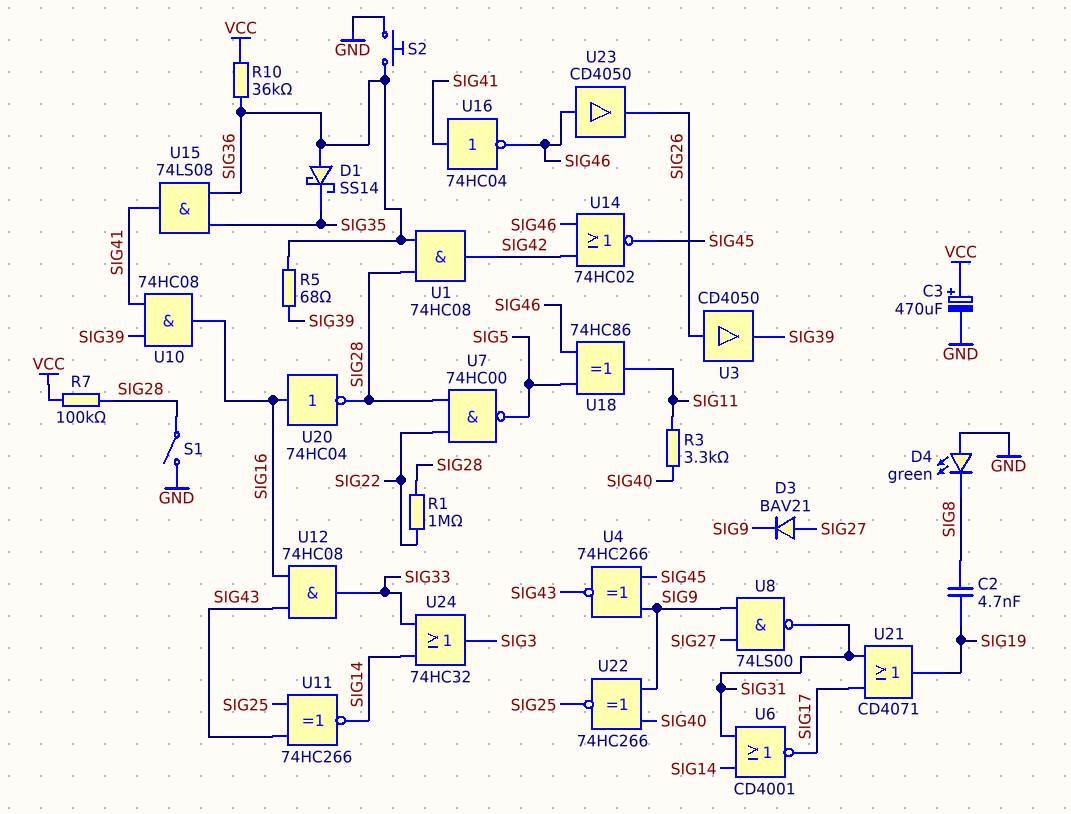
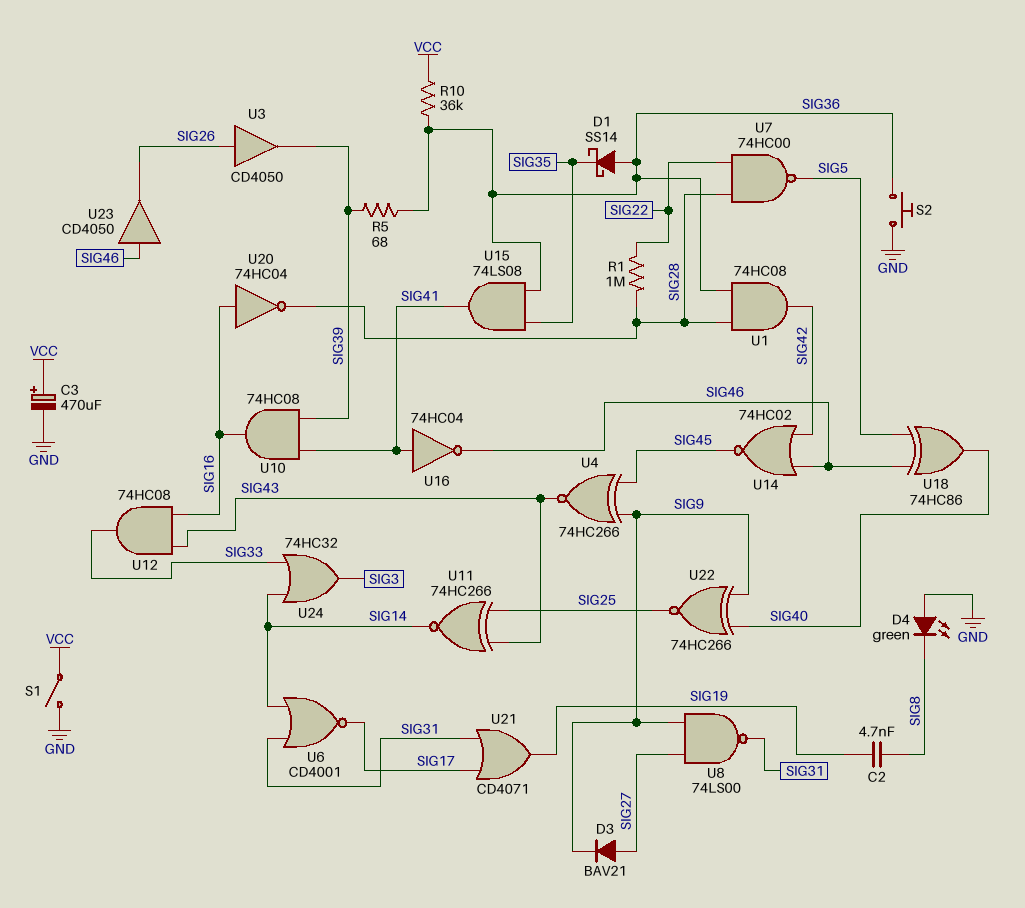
R3: 3.3k (SIG11, SIG40) -> none
R7: 100k (SIG28, VCC) -> none
S1: switch (GND, SIG28) -> switch (GND, VCC)
U18: XOR 74HC86 (in SIG5, in SIG46, out SIG11) -> XOR 74HC86 (in SIG5, in SIG46, out SIG40)

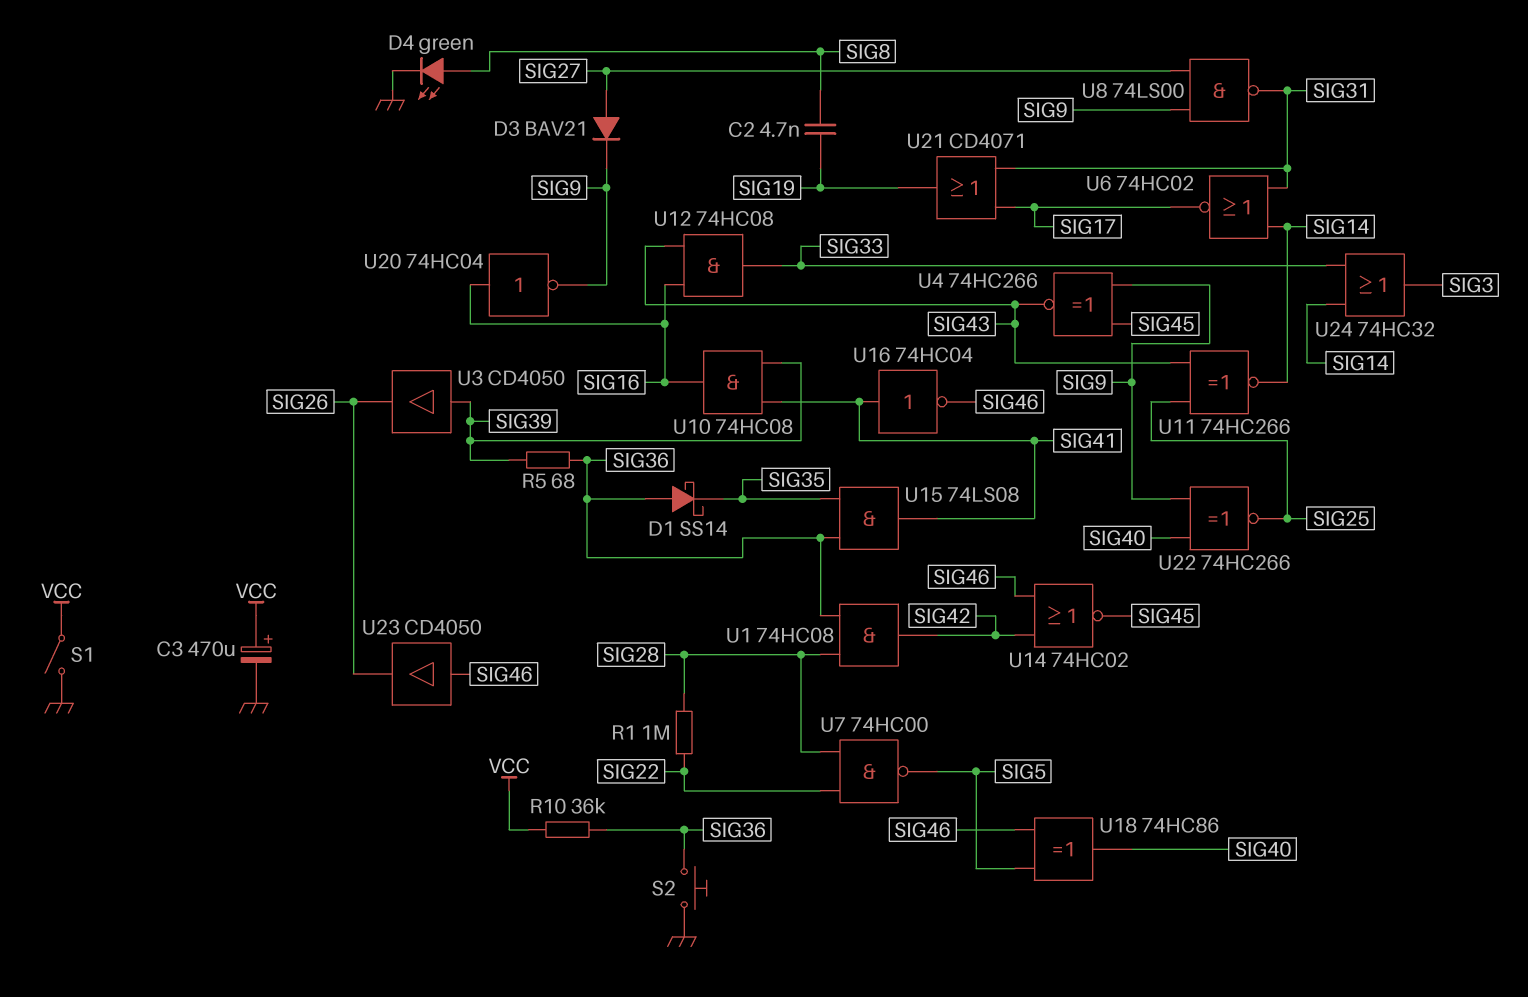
D4: LED green (A GND, K SIG8) -> LED green (A SIG8, K GND)
U3: buffer CD4050 (in SIG26, out SIG39) -> buffer CD4050 (in SIG39, out SIG26)
U6: NOR CD4001 (in SIG14, in SIG31, out SIG17) -> NOR 74HC02 (in SIG14, in SIG31, out SIG17)
U20: NOT 74HC04 (in SIG16, out SIG28) -> NOT 74HC04 (in SIG16, out SIG9)

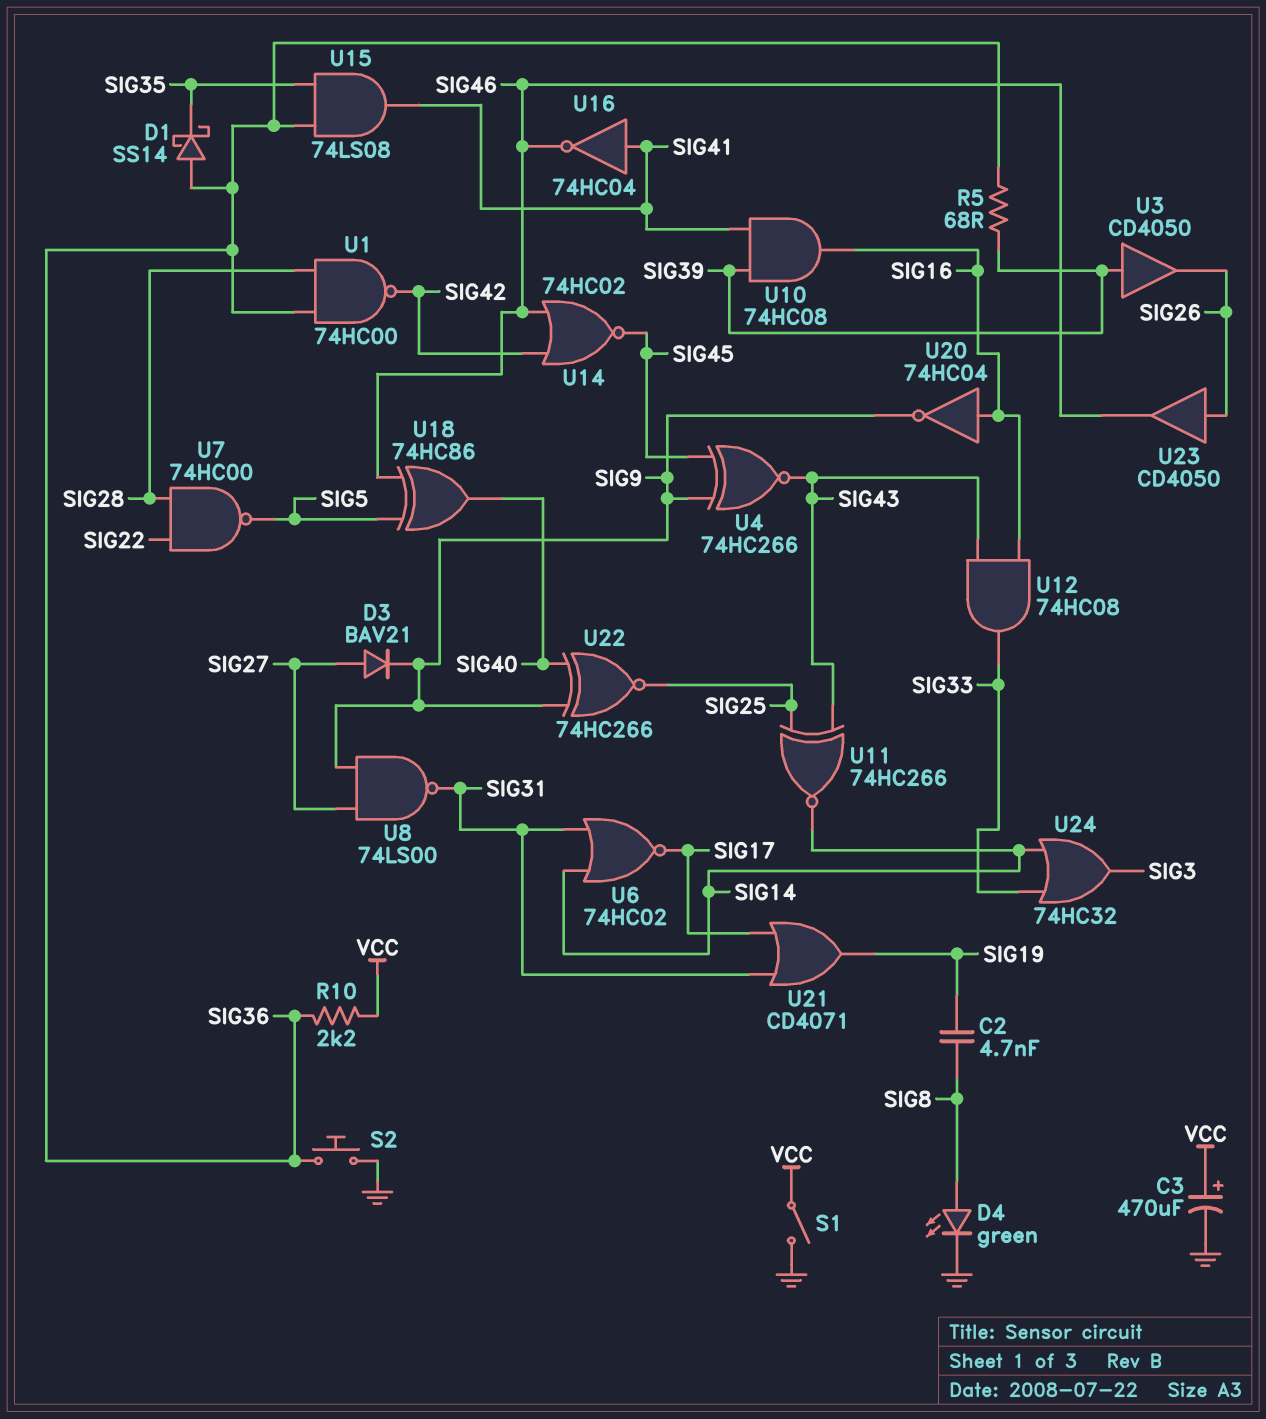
R1: 1M (SIG22, SIG28) -> none
R10: 36k (SIG36, VCC) -> 2.2k (SIG36, VCC)
U1: AND 74HC08 (in SIG28, in SIG36, out SIG42) -> NAND 74HC00 (in SIG28, in SIG36, out SIG42)
U23: buffer CD4050 (in SIG46, out SIG26) -> buffer CD4050 (in SIG26, out SIG46)

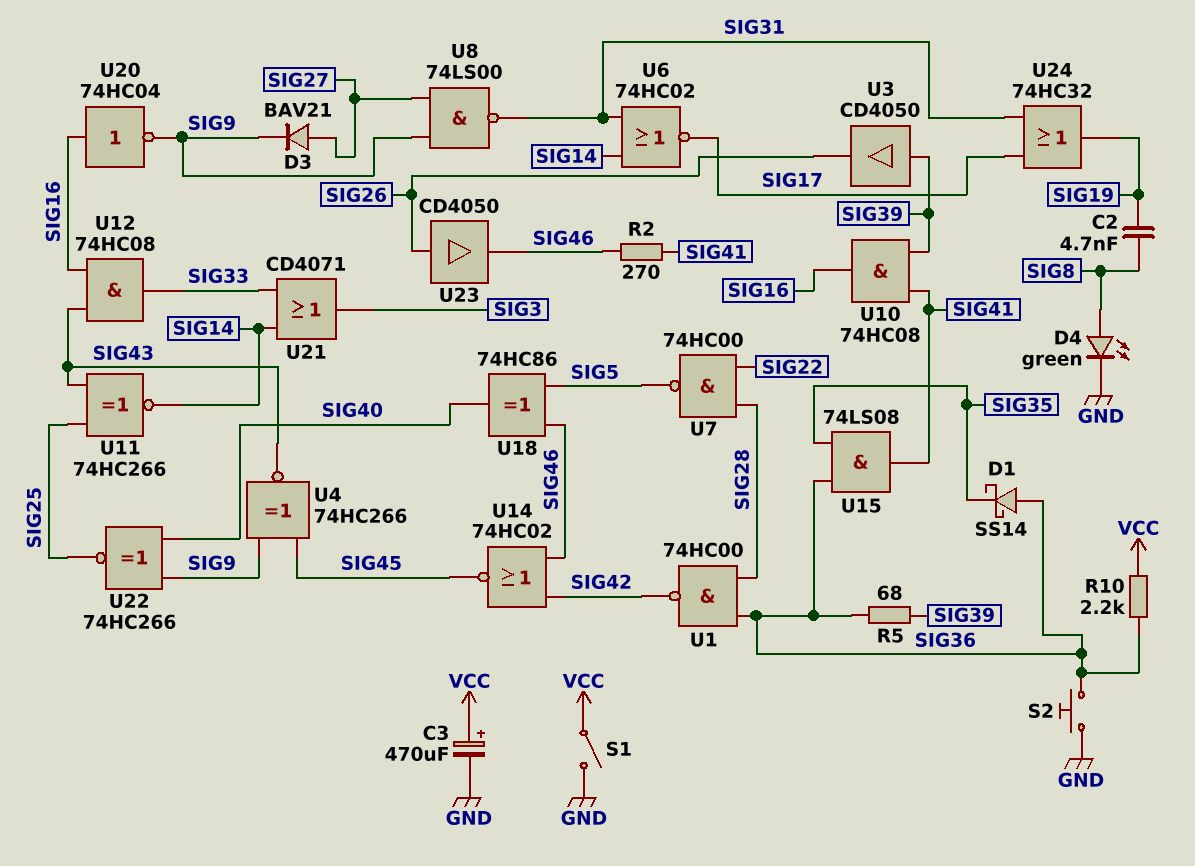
R2: none -> 270 (SIG41, SIG46)
U16: NOT 74HC04 (in SIG41, out SIG46) -> none
U21: OR CD4071 (in SIG17, in SIG31, out SIG19) -> OR CD4071 (in SIG14, in SIG33, out SIG3)
U24: OR 74HC32 (in SIG14, in SIG33, out SIG3) -> OR 74HC32 (in SIG17, in SIG31, out SIG19)

